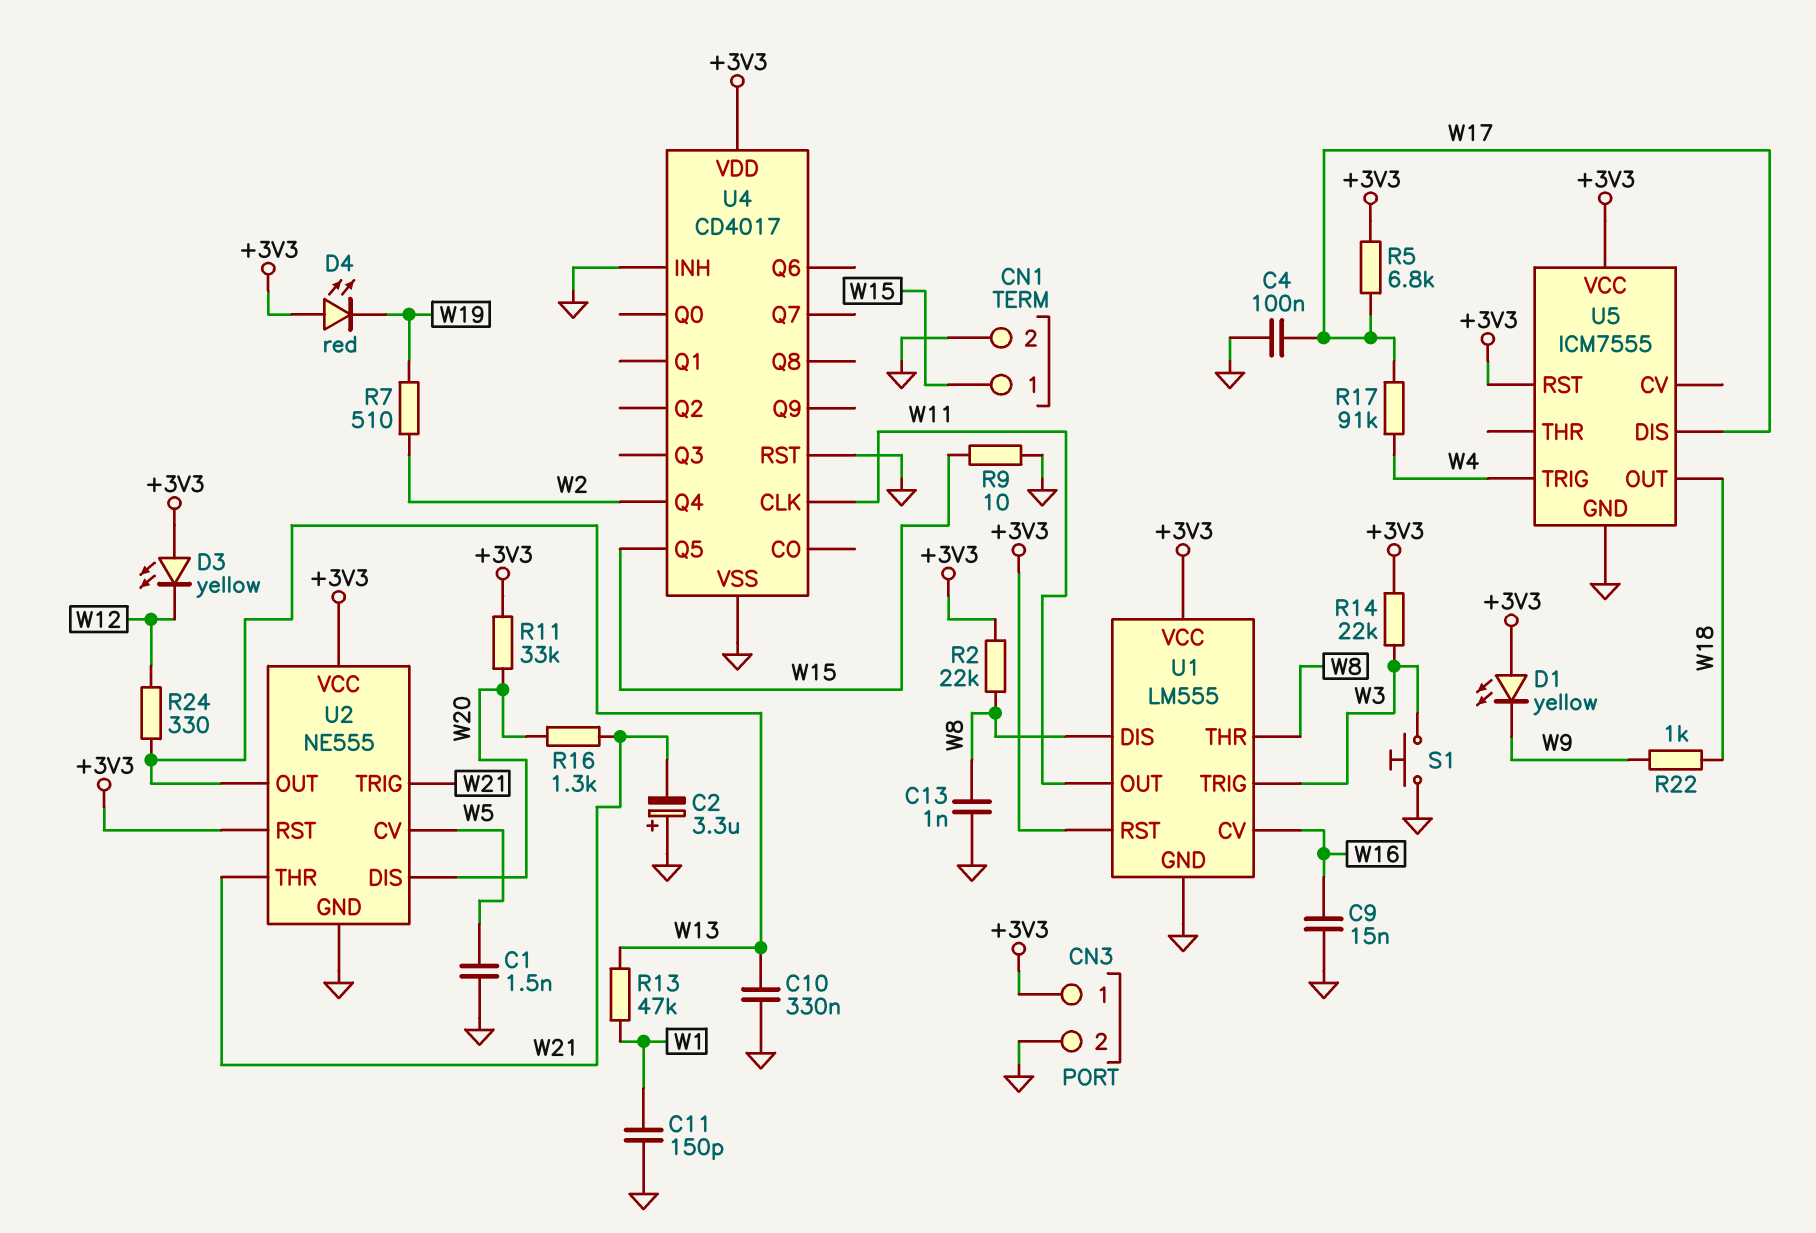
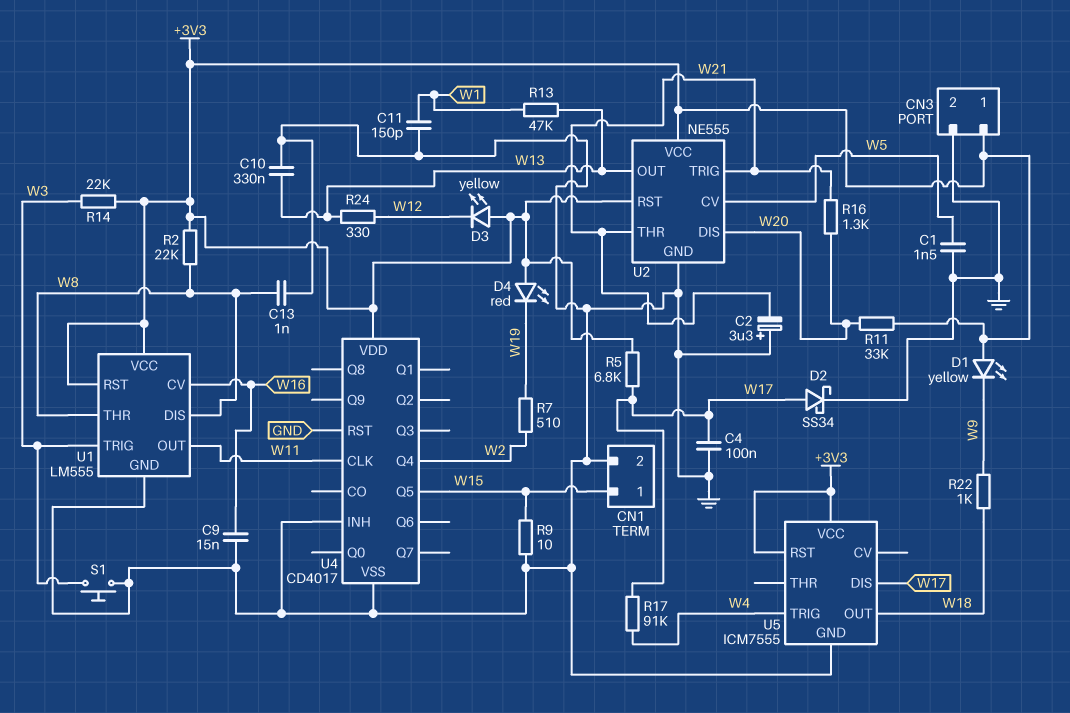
D2: none -> schottky SS34 (A W17, K GND)

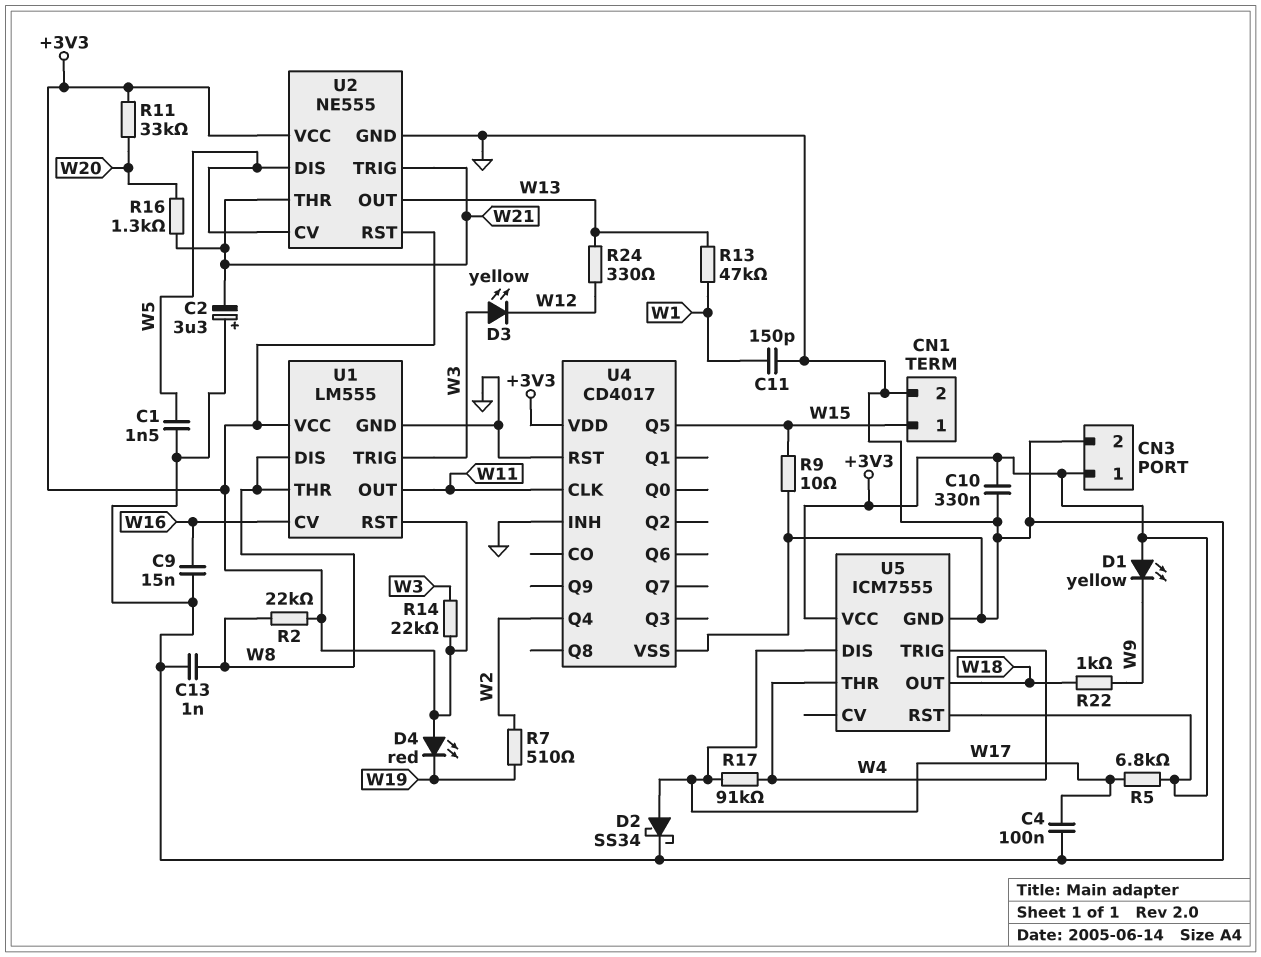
C10: 330nF (GND, W13) -> 330nF (+3V3, GND)
D3: LED yellow (A +3V3, K W12) -> LED yellow (A W3, K W12)
S1: button (GND, W3) -> none
U2 pin DIS: W20 -> W5
U5 pin THR: none -> W4

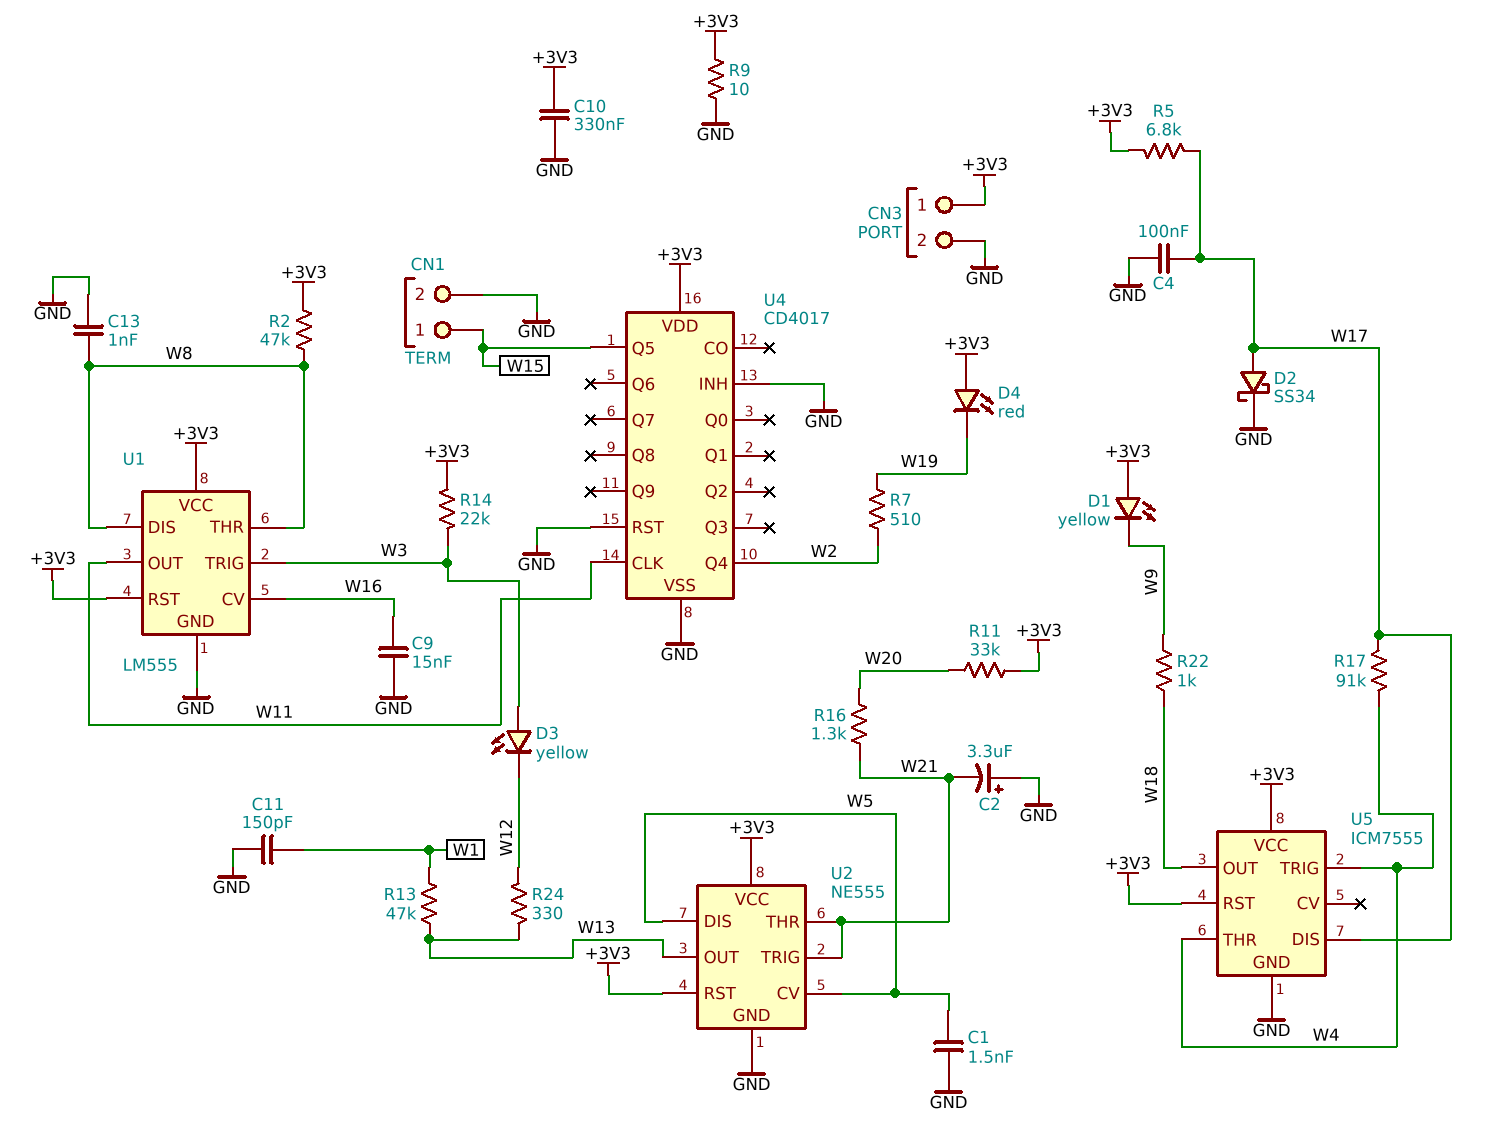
R2: 22k (+3V3, W8) -> 47k (+3V3, W8)
R9: 10 (GND, W15) -> 10 (+3V3, GND)

